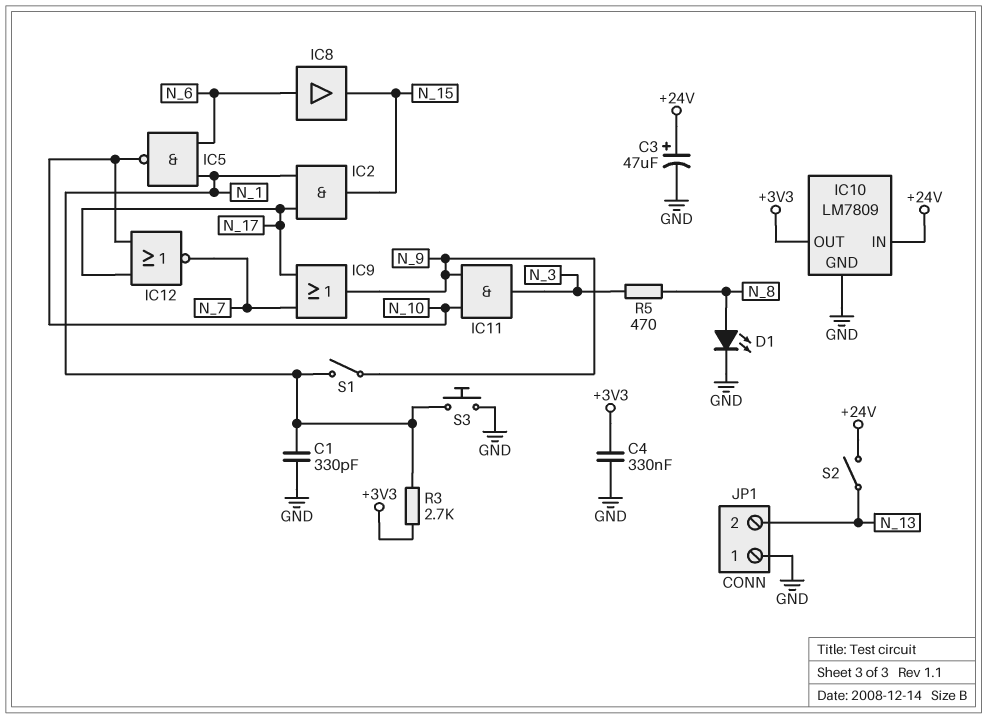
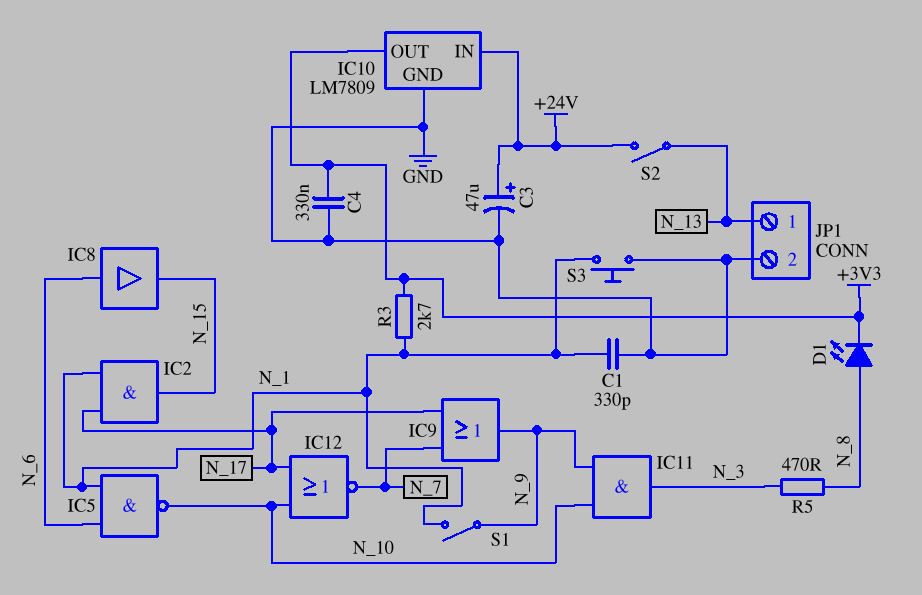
D1: LED (A N_8, K GND) -> LED (A N_8, K +3V3)
JP1 pin 1: GND -> N_13
JP1 pin 2: N_13 -> GND

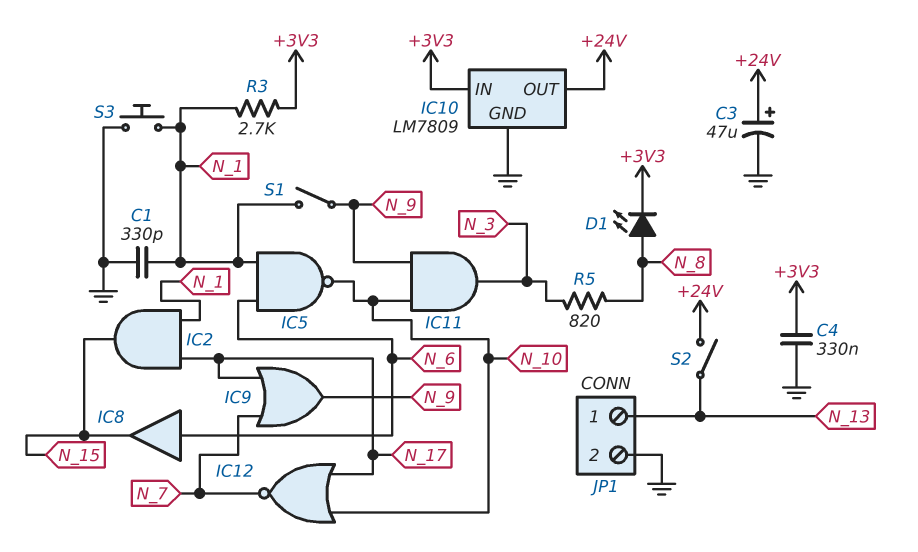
IC10 pin IN: +24V -> +3V3
IC10 pin OUT: +3V3 -> +24V
R5: 470 (N_3, N_8) -> 820 (N_3, N_8)

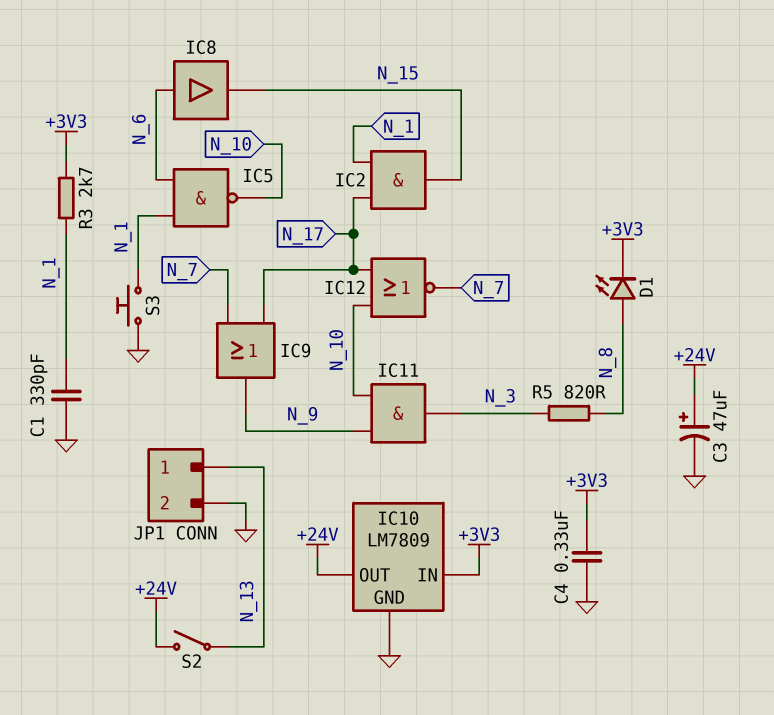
S1: switch (N_1, N_9) -> none

